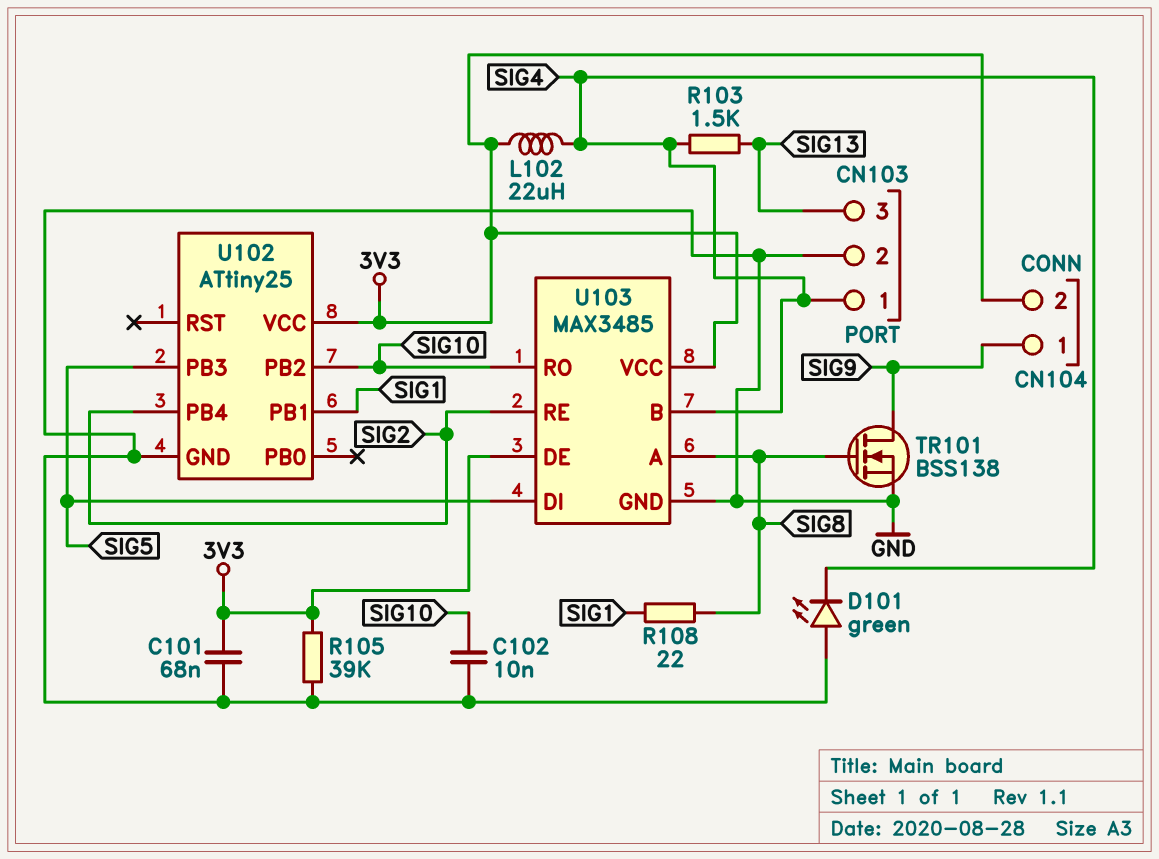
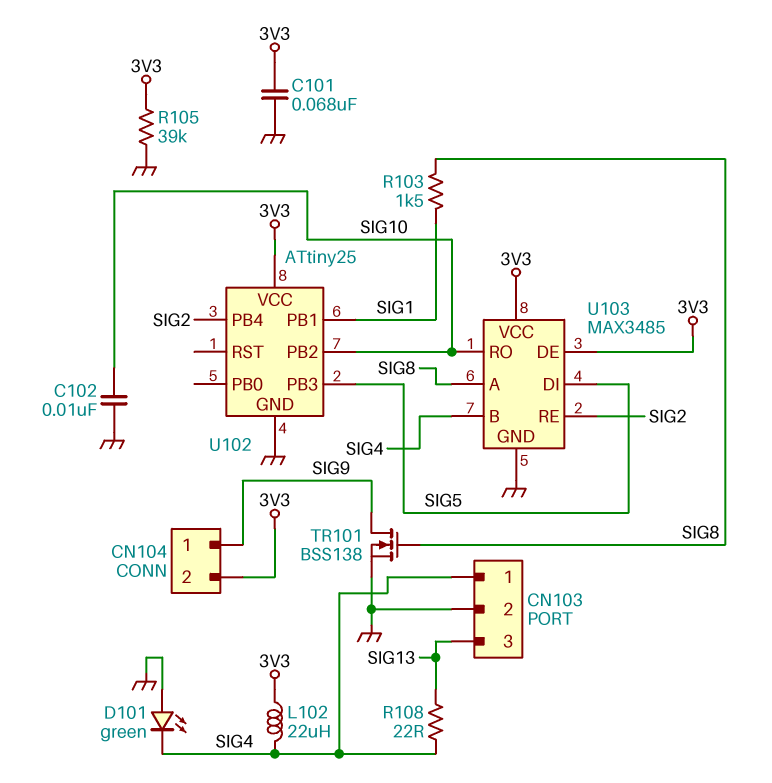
R103: 1.5k (SIG4, SIG13) -> 1.5k (SIG1, SIG8)
R108: 22 (SIG1, SIG8) -> 22 (SIG4, SIG13)

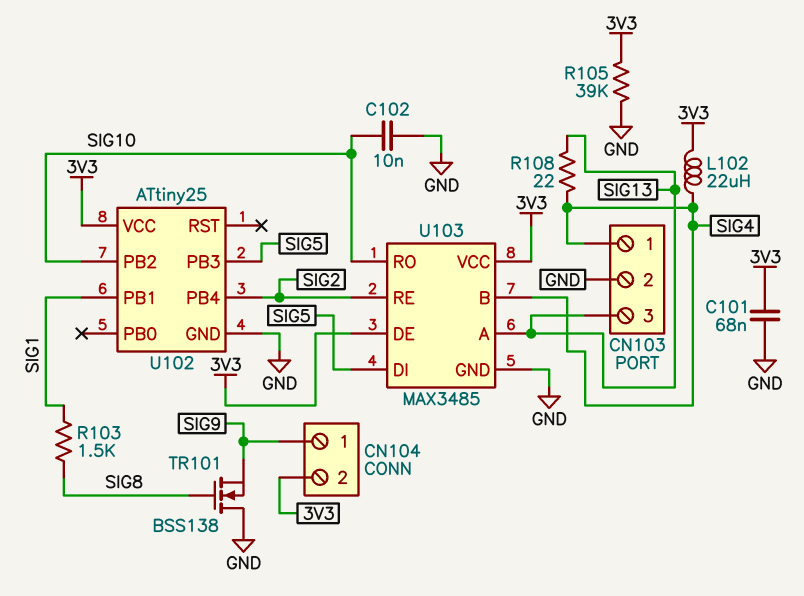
D101: LED green (A GND, K SIG4) -> none
TR101: NMOS BSS138 (G SIG8, D SIG9, S GND) -> NMOS BSS138 (G SIG8, D GND, S SIG9)
U103 pin A: SIG8 -> SIG13

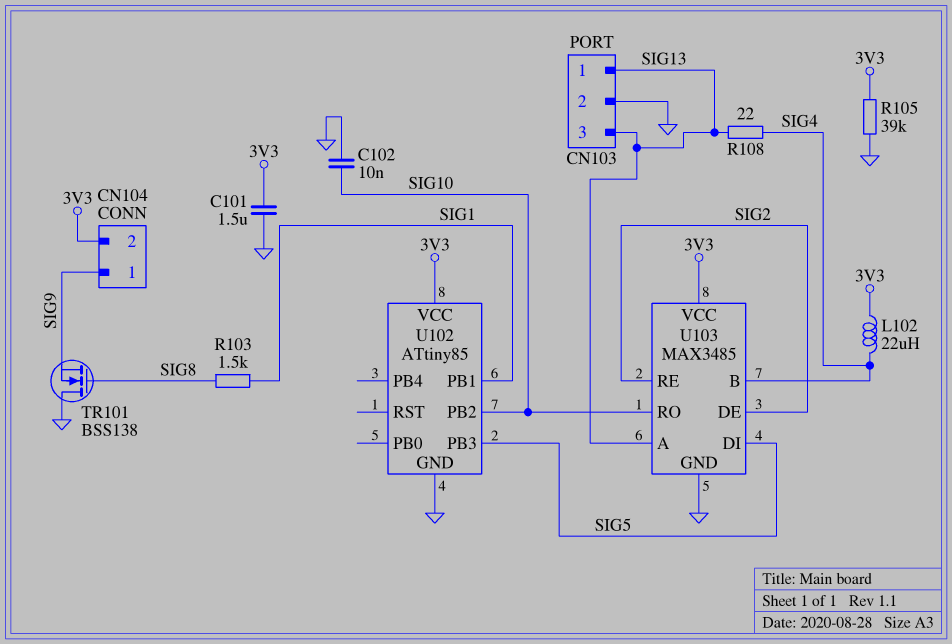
C101: 68nF (3V3, GND) -> 1.5uF (3V3, GND)
CN103 pin 1: SIG4 -> SIG13
U102: ATtiny25 -> ATtiny85
U102 pin PB4: SIG2 -> none
U103 pin DE: 3V3 -> SIG2

